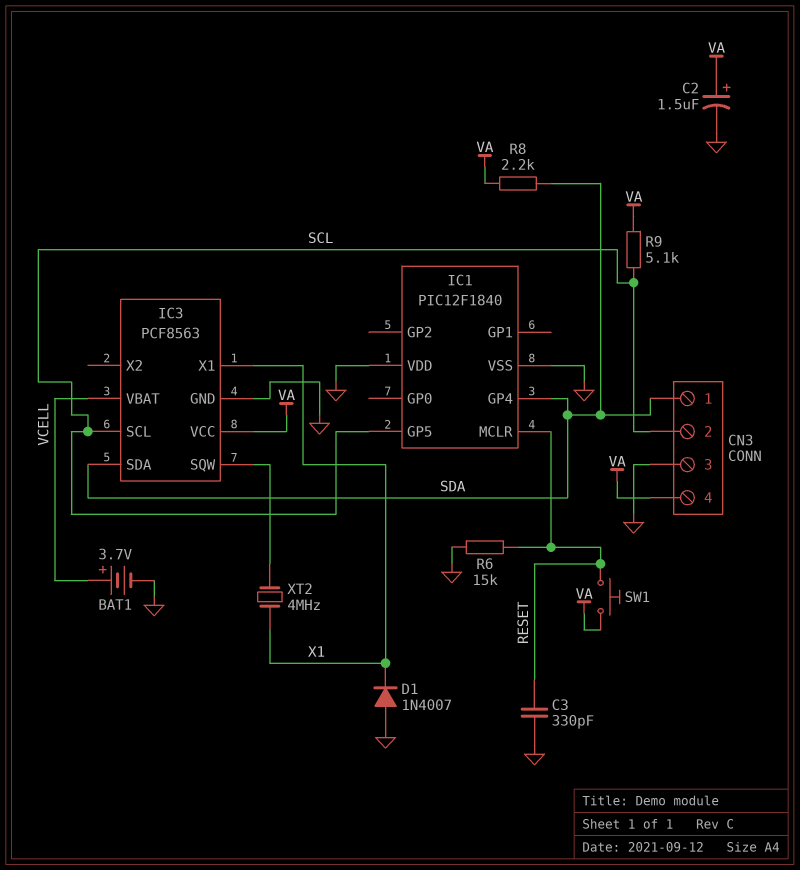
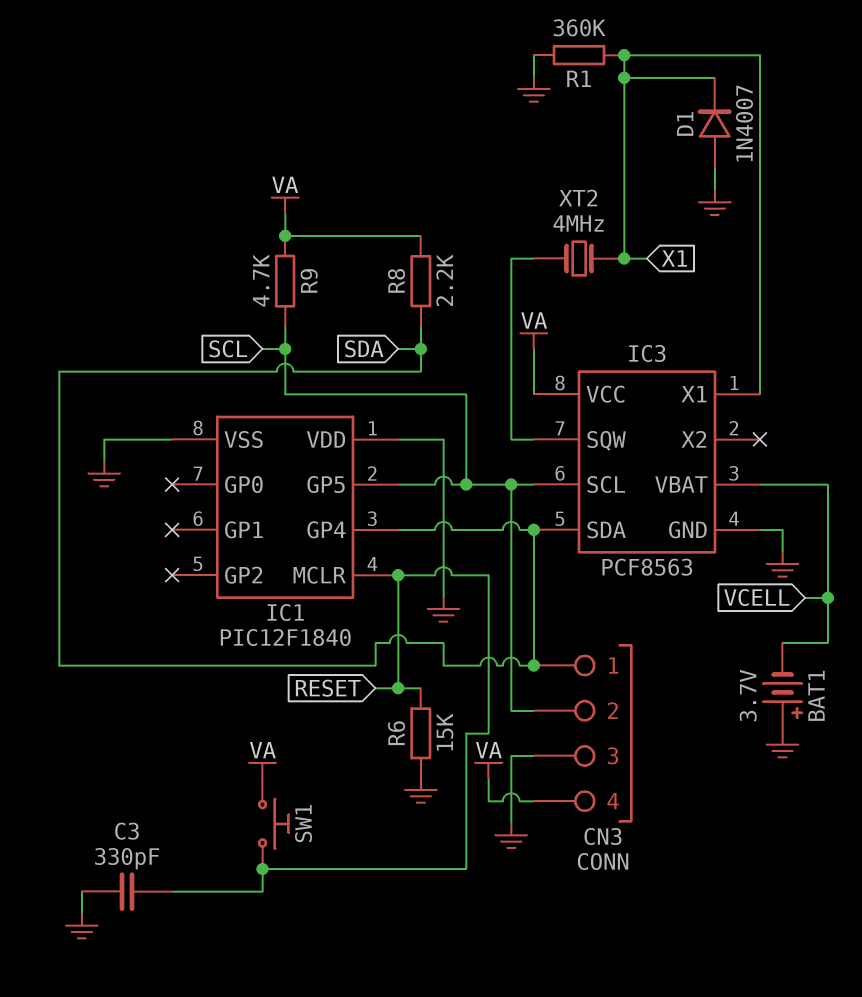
BAT1: 3.7V (plus VCELL, minus GND) -> 3.7V (plus GND, minus VCELL)
C2: 1.5uF (plus VA, minus GND) -> none
R1: none -> 360k (GND, X1)
R9: 5.1k (SCL, VA) -> 4.7k (SCL, VA)

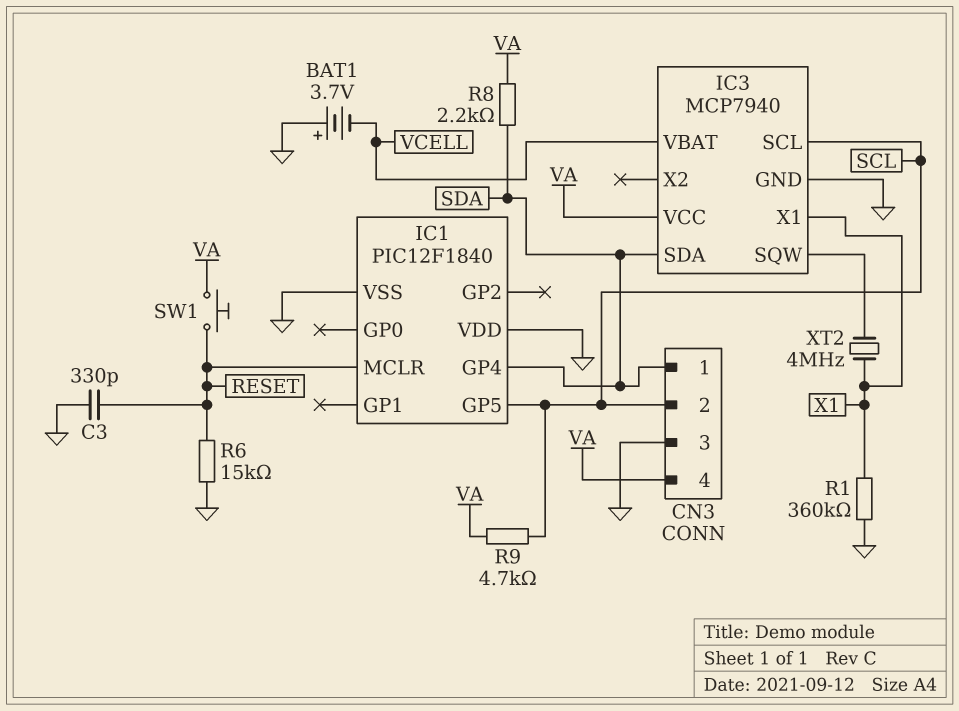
D1: diode 1N4007 (A GND, K X1) -> none
IC3: PCF8563 -> MCP7940

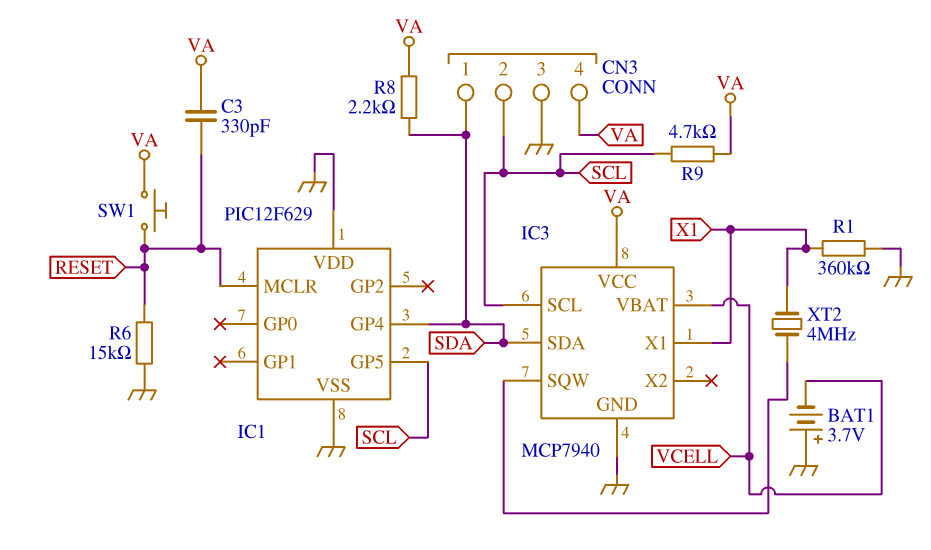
C3: 330pF (GND, RESET) -> 330pF (RESET, VA)
IC1: PIC12F1840 -> PIC12F629

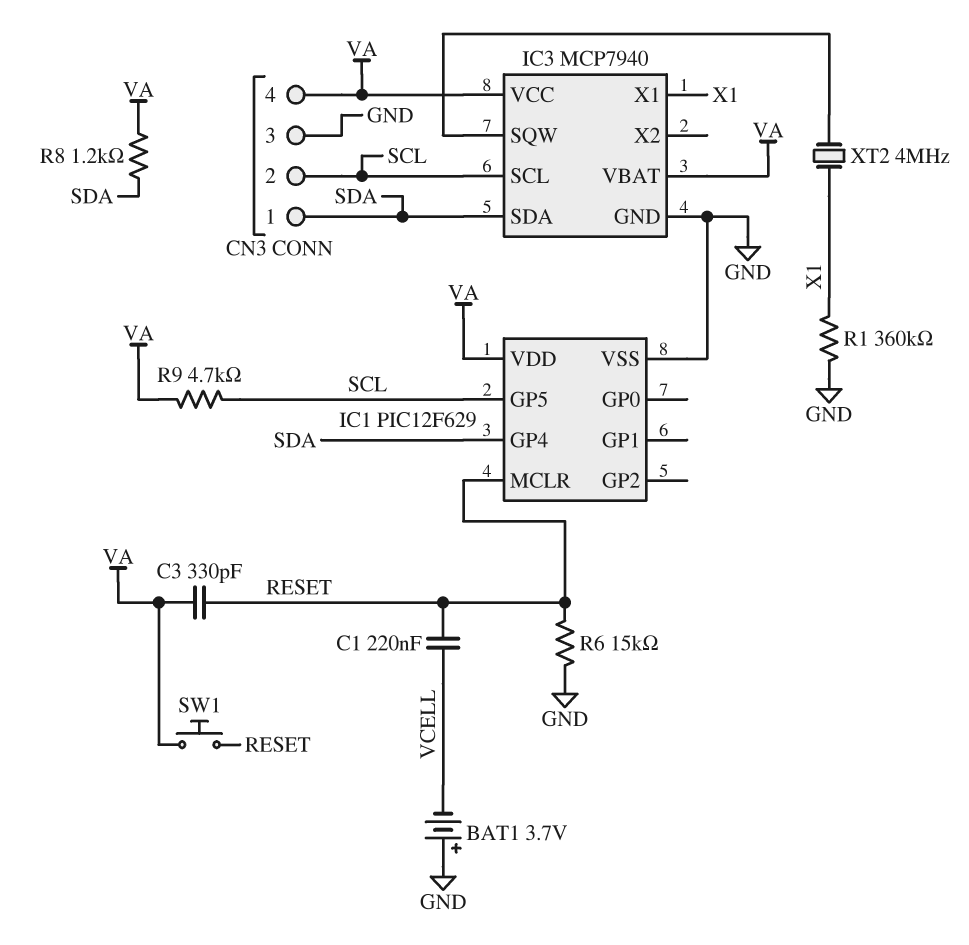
C1: none -> 220nF (RESET, VCELL)
IC1 pin VDD: GND -> VA
IC3 pin VBAT: VCELL -> VA
R8: 2.2k (SDA, VA) -> 1.2k (SDA, VA)

